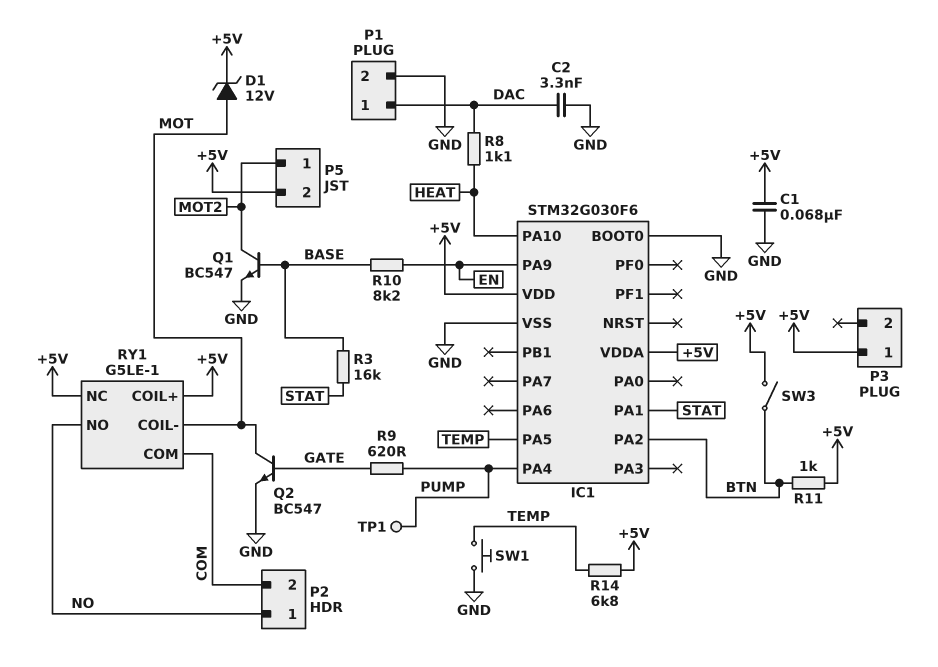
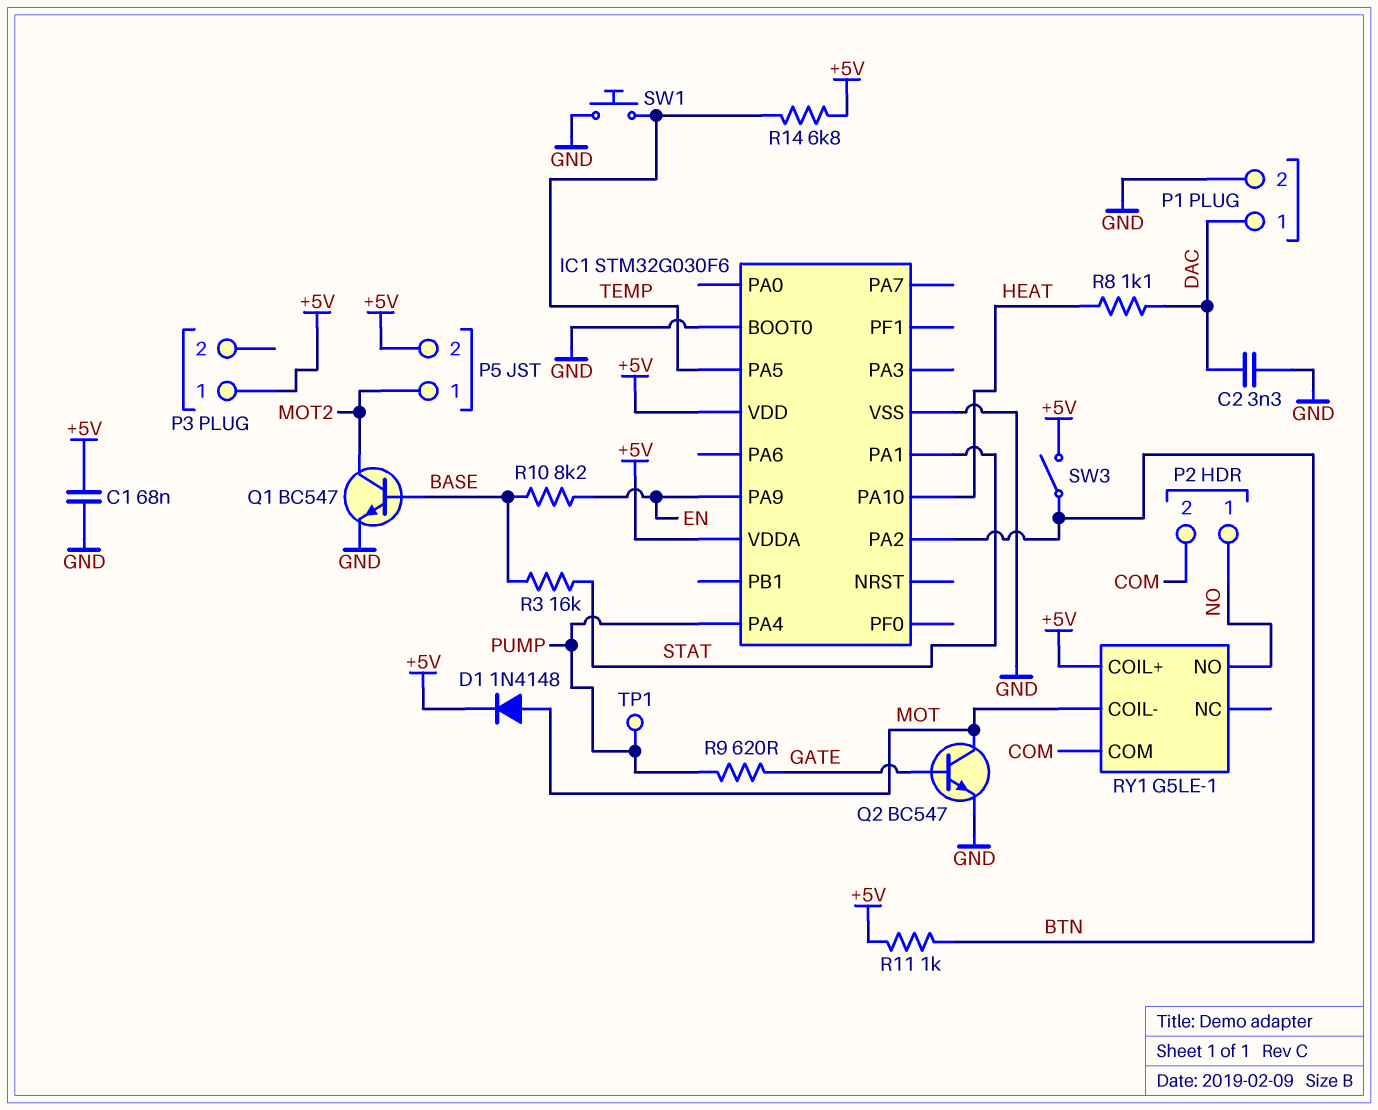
D1: zener 12V (A MOT, K +5V) -> diode 1N4148 (A MOT, K +5V)
RY1 pin NC: +5V -> none

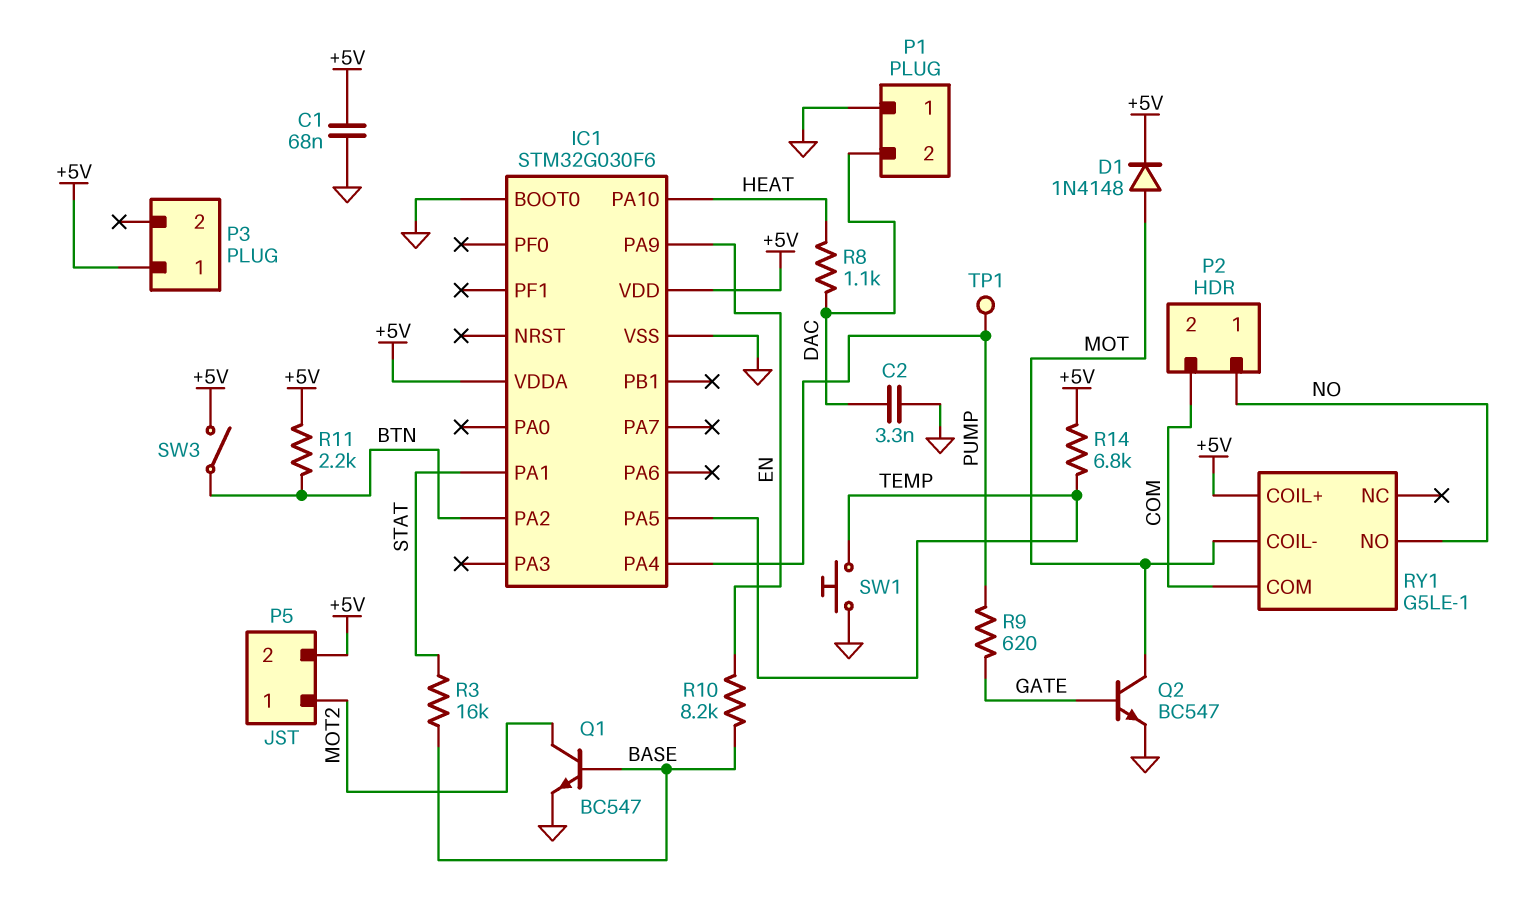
P1 pin 1: DAC -> GND
P1 pin 2: GND -> DAC
R11: 1k (+5V, BTN) -> 2.2k (+5V, BTN)

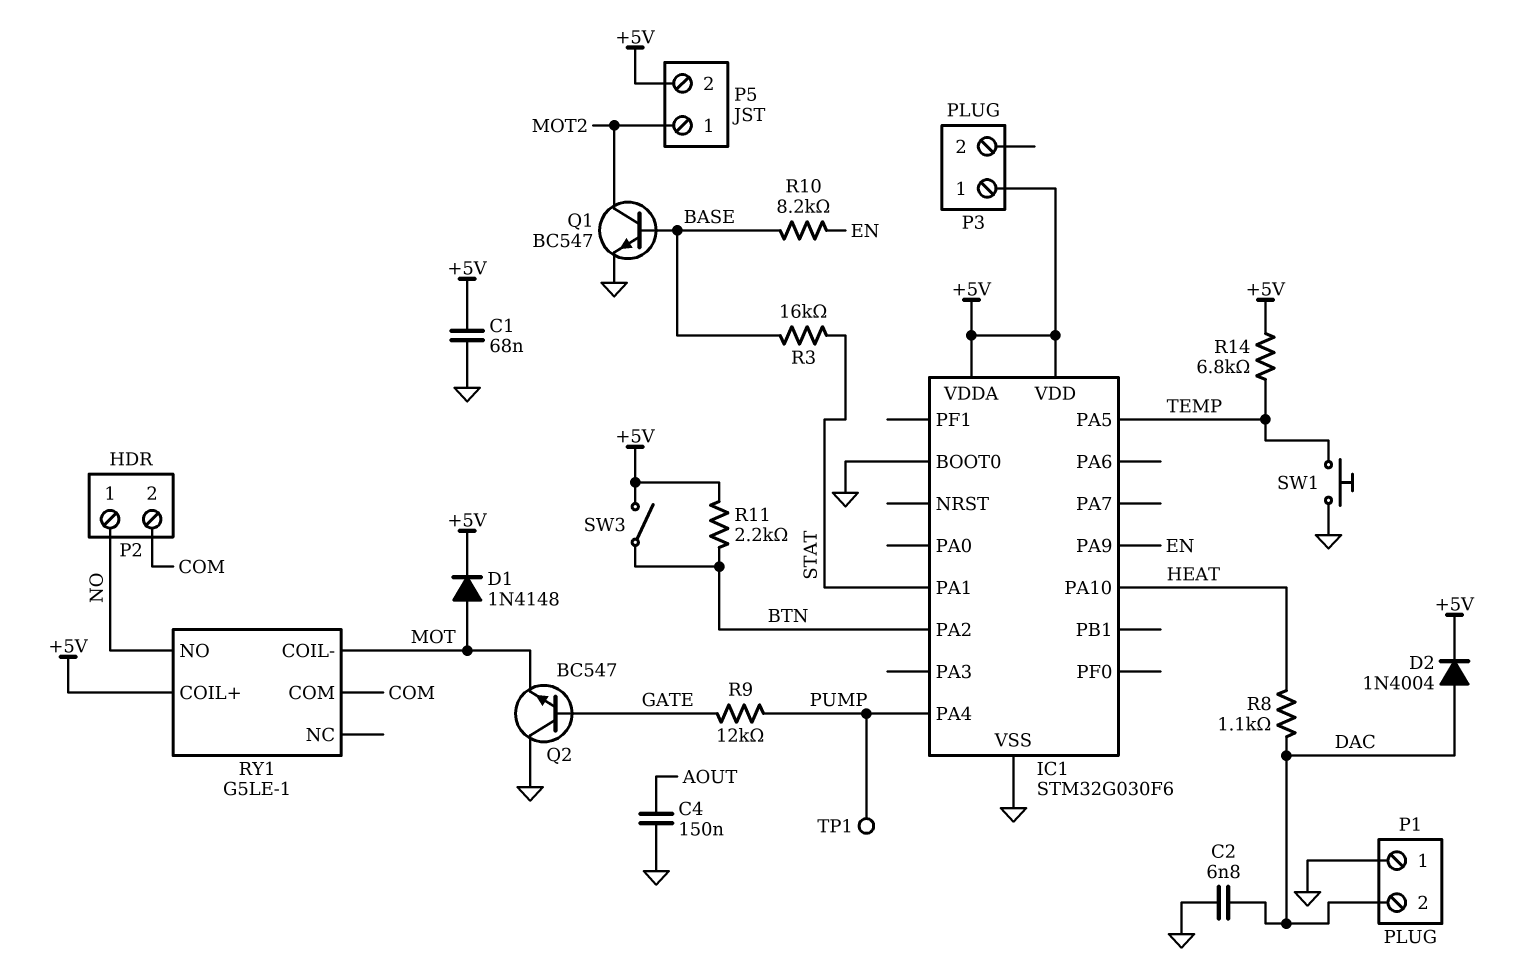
C2: 3.3nF (DAC, GND) -> 6.8nF (DAC, GND)
C4: none -> 150nF (AOUT, GND)
D2: none -> diode 1N4004 (A DAC, K +5V)
Q2: NPN BC547 (B GATE, C MOT, E GND) -> NPN BC547 (B GATE, C GND, E MOT)
R9: 620 (GATE, PUMP) -> 12k (GATE, PUMP)

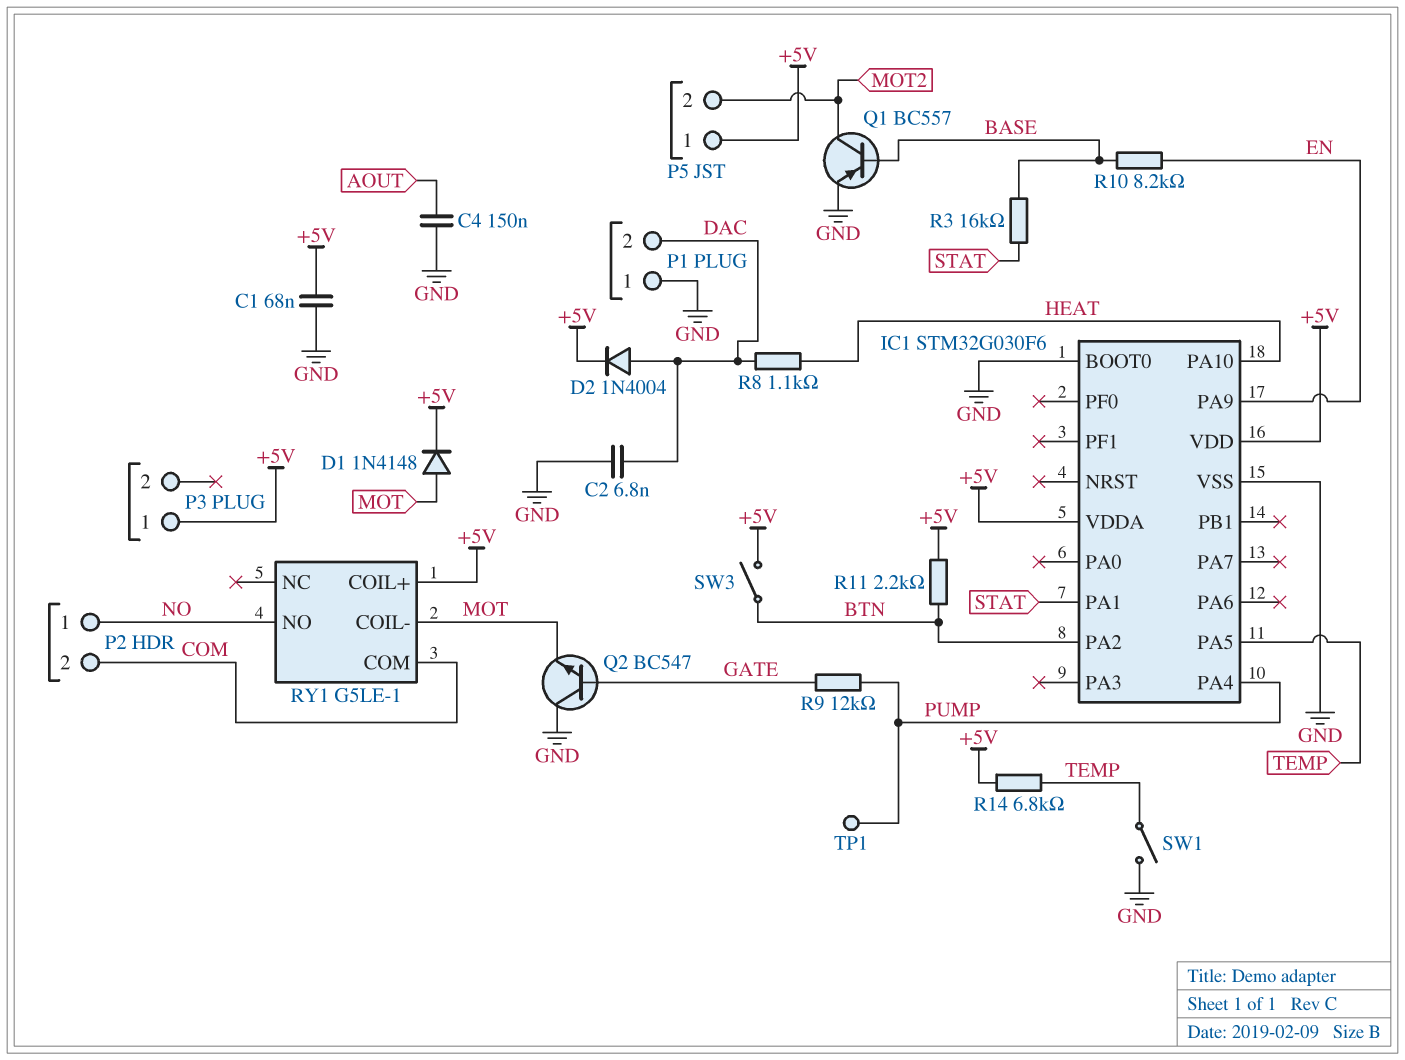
P5 pin 1: MOT2 -> +5V
P5 pin 2: +5V -> MOT2
Q1: NPN BC547 (B BASE, C MOT2, E GND) -> PNP BC557 (B BASE, C MOT2, E GND)
SW1: button (GND, TEMP) -> switch (GND, TEMP)

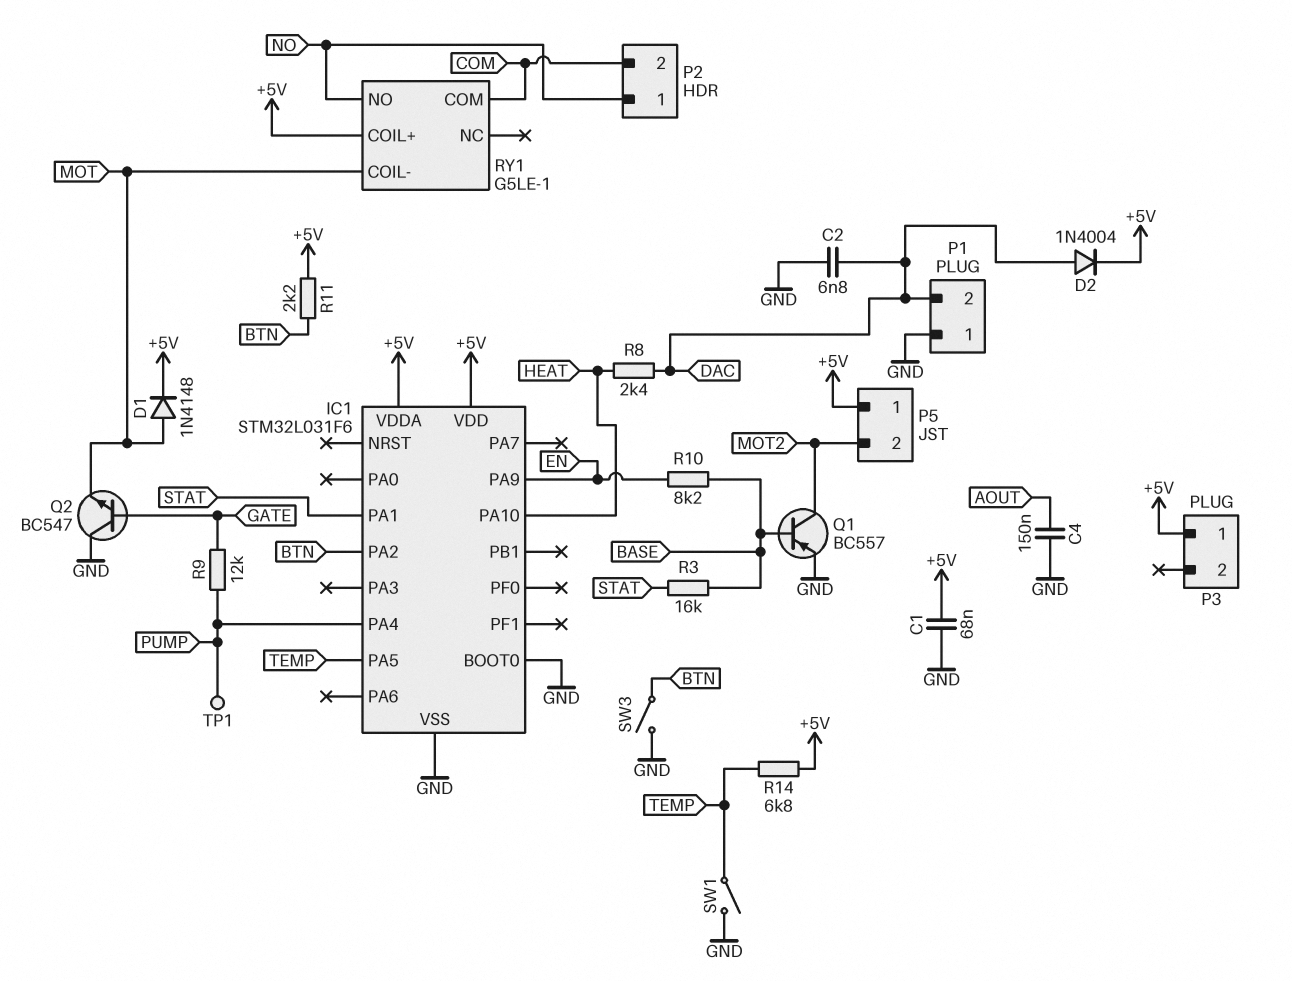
IC1: STM32G030F6 -> STM32L031F6
R8: 1.1k (DAC, HEAT) -> 2.4k (DAC, HEAT)
SW3: switch (+5V, BTN) -> switch (BTN, GND)

